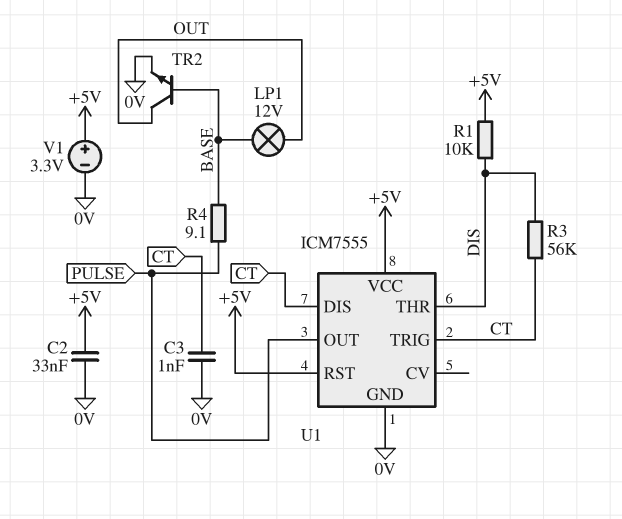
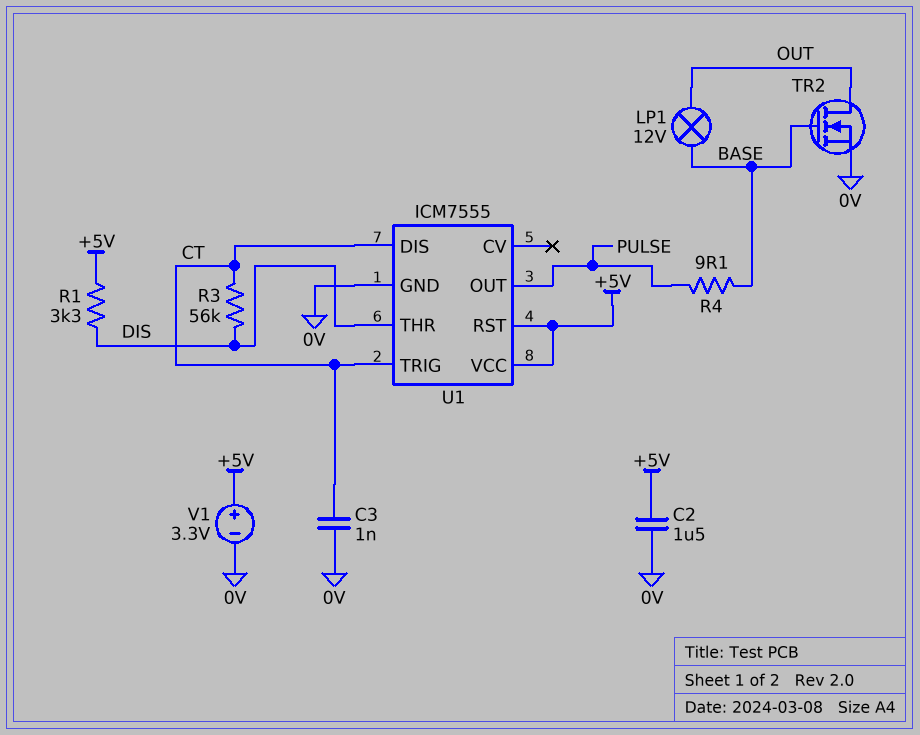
C2: 33nF (+5V, 0V) -> 1.5uF (+5V, 0V)
R1: 10k (+5V, DIS) -> 3.3k (+5V, DIS)
TR2: NPN (B BASE, C OUT, E 0V) -> NMOS (G BASE, D OUT, S 0V)

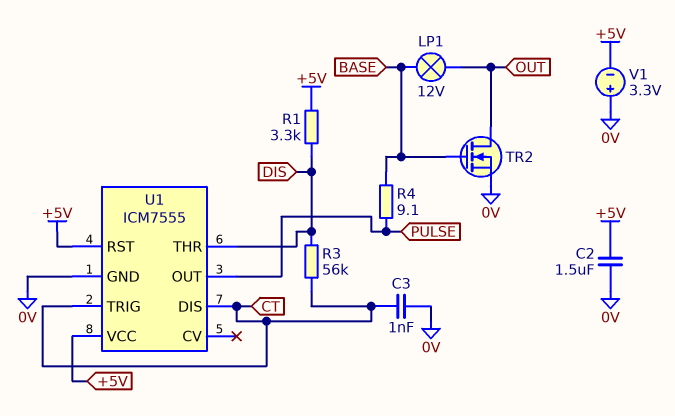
V1: 3.3V (plus +5V, minus 0V) -> 3.3V (plus 0V, minus +5V)

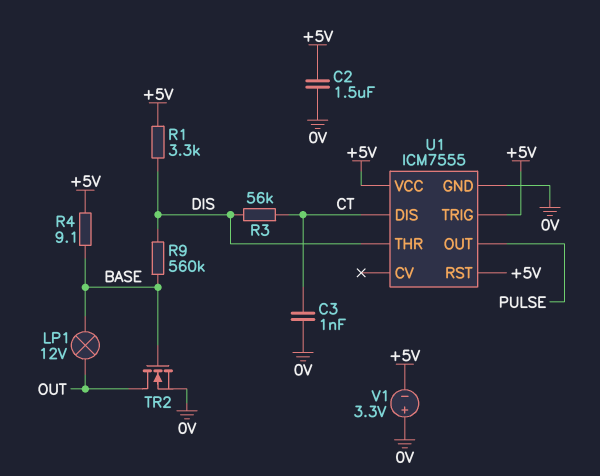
R4: 9.1 (BASE, PULSE) -> 9.1 (+5V, BASE)
R9: none -> 560k (BASE, DIS)
U1 pin TRIG: CT -> +5V

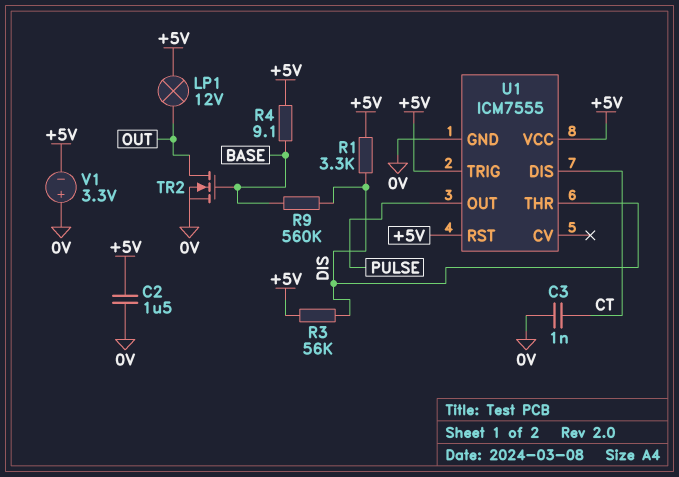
LP1: lamp 12V (BASE, OUT) -> lamp 12V (+5V, OUT)
R3: 56k (CT, DIS) -> 56k (+5V, DIS)

